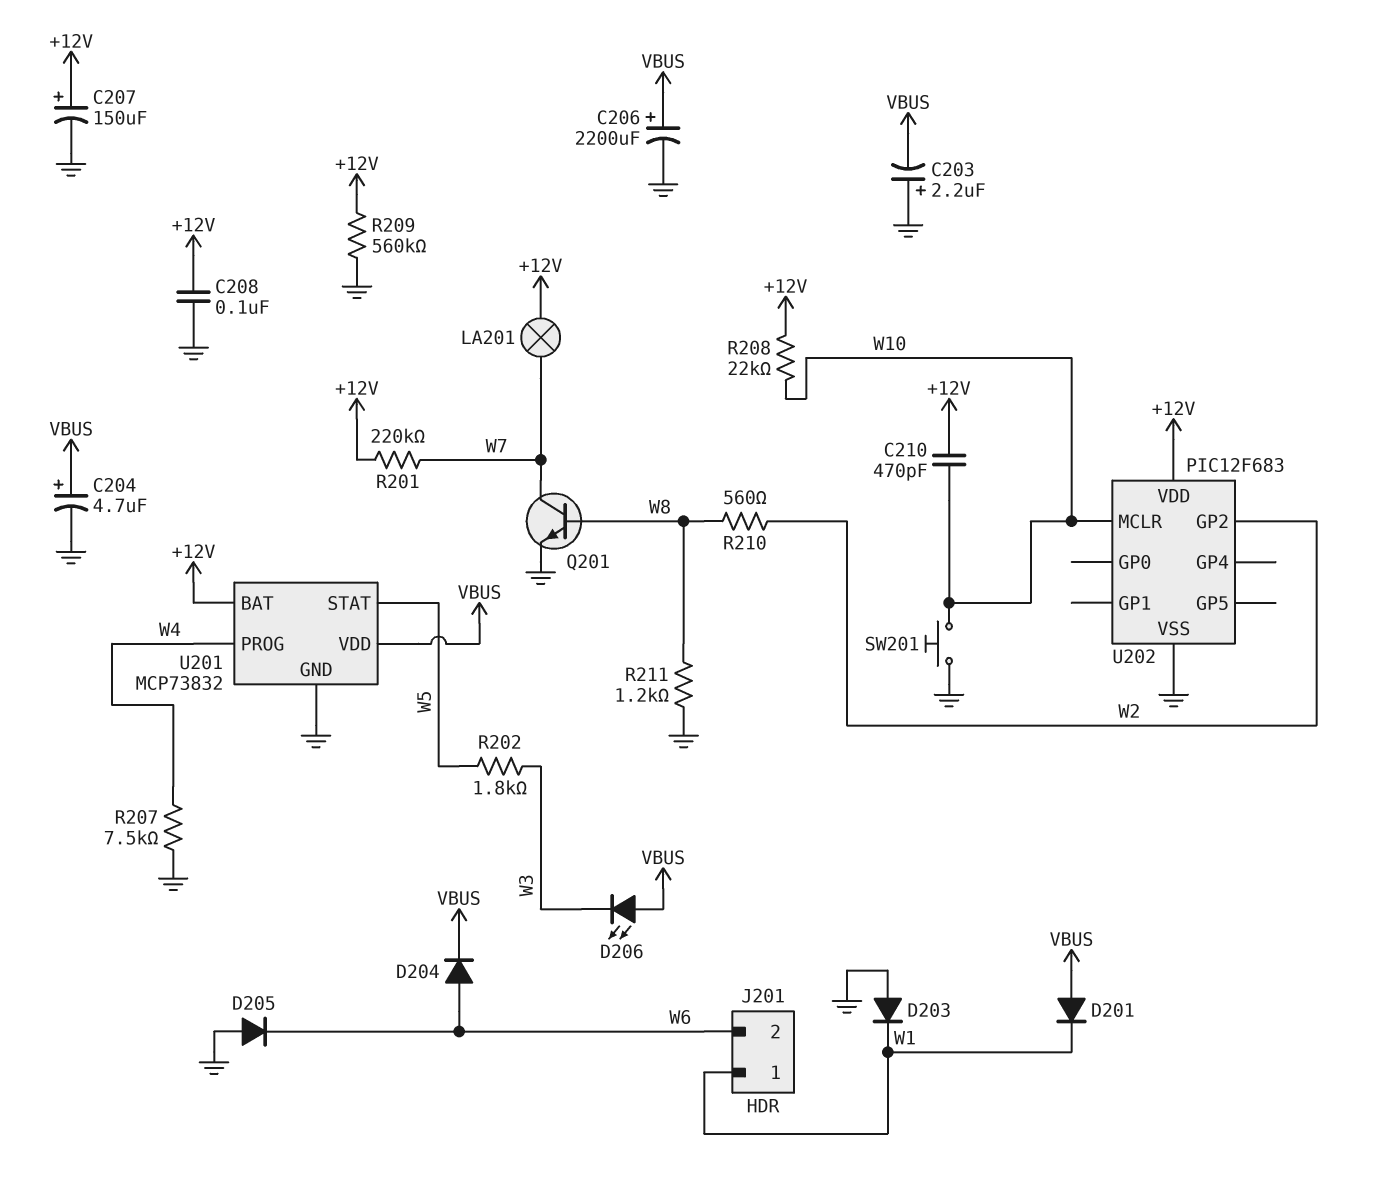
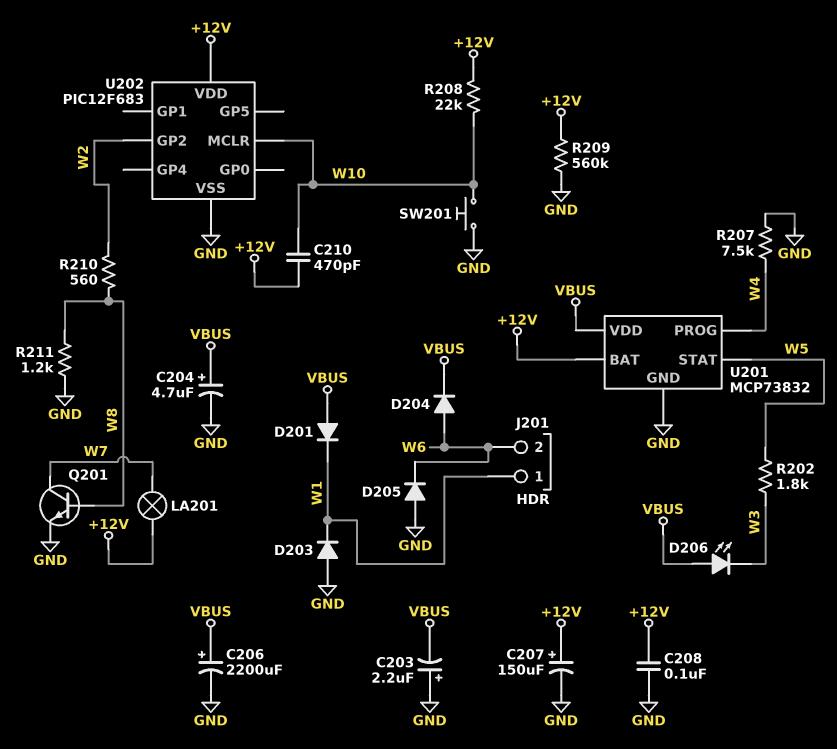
R201: 220k (+12V, W7) -> none

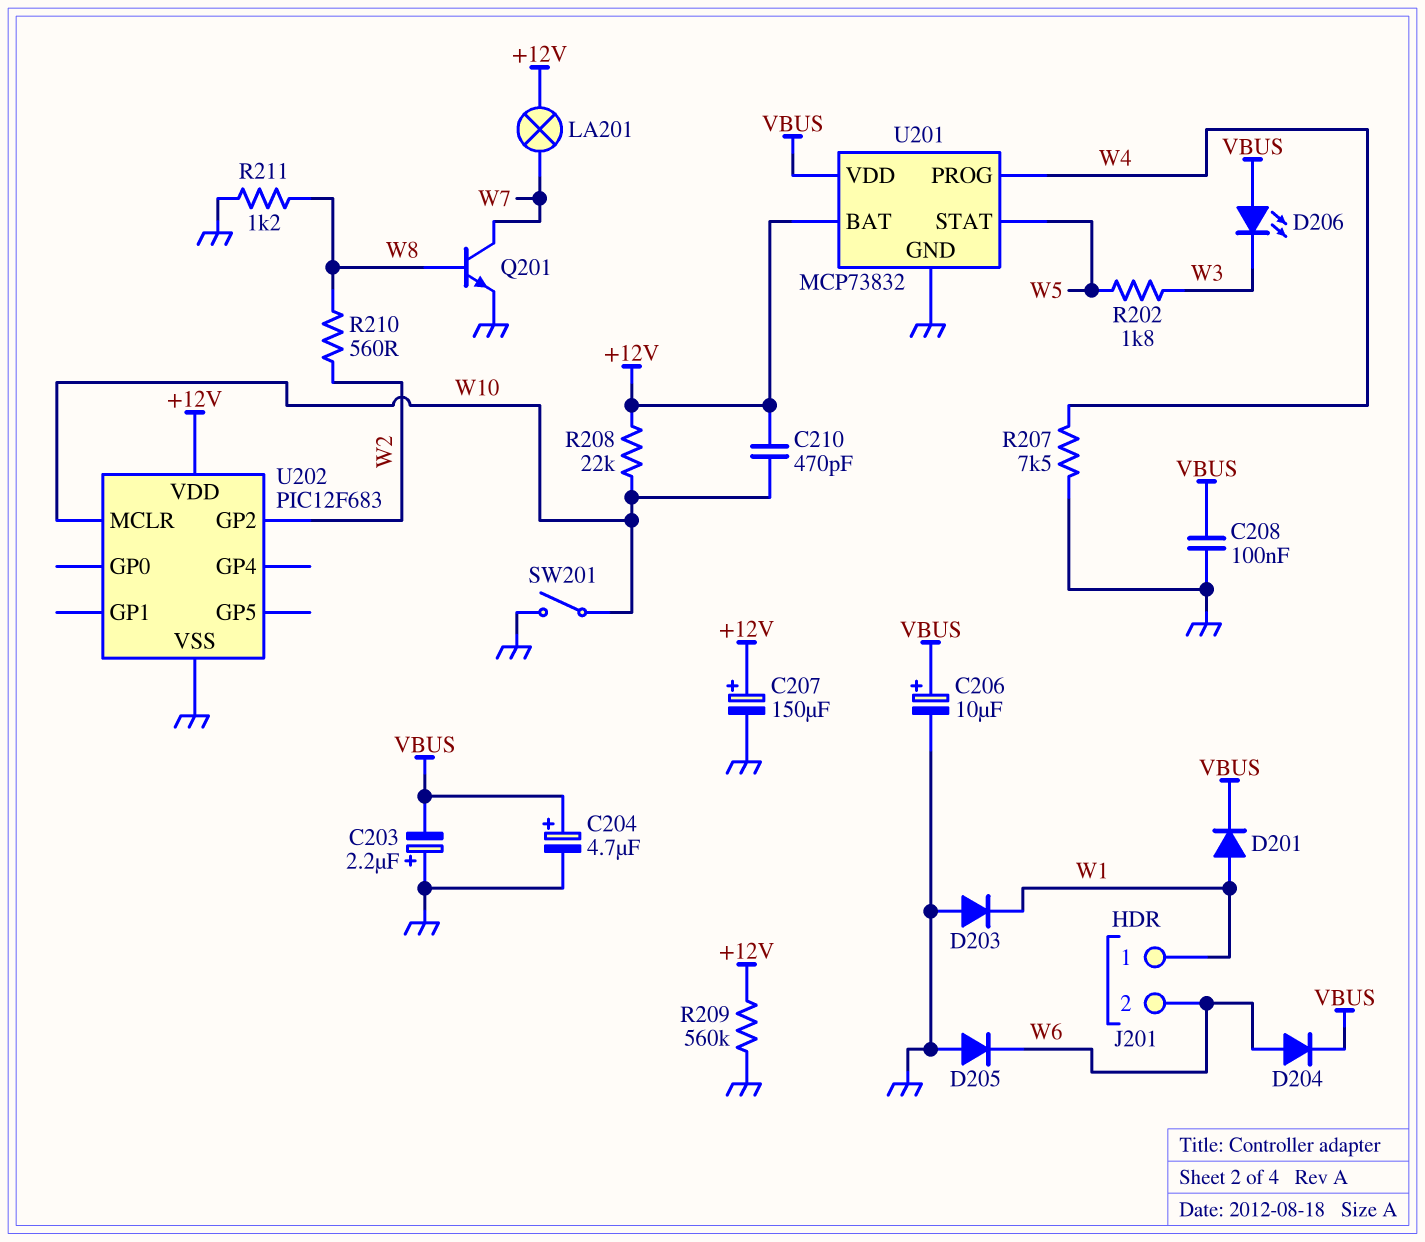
C206: 2200uF (plus VBUS, minus GND) -> 10uF (plus VBUS, minus GND)
C208: 100nF (+12V, GND) -> 100nF (GND, VBUS)
D201: diode (A VBUS, K W1) -> diode (A W1, K VBUS)
SW201: button (GND, W10) -> switch (GND, W10)

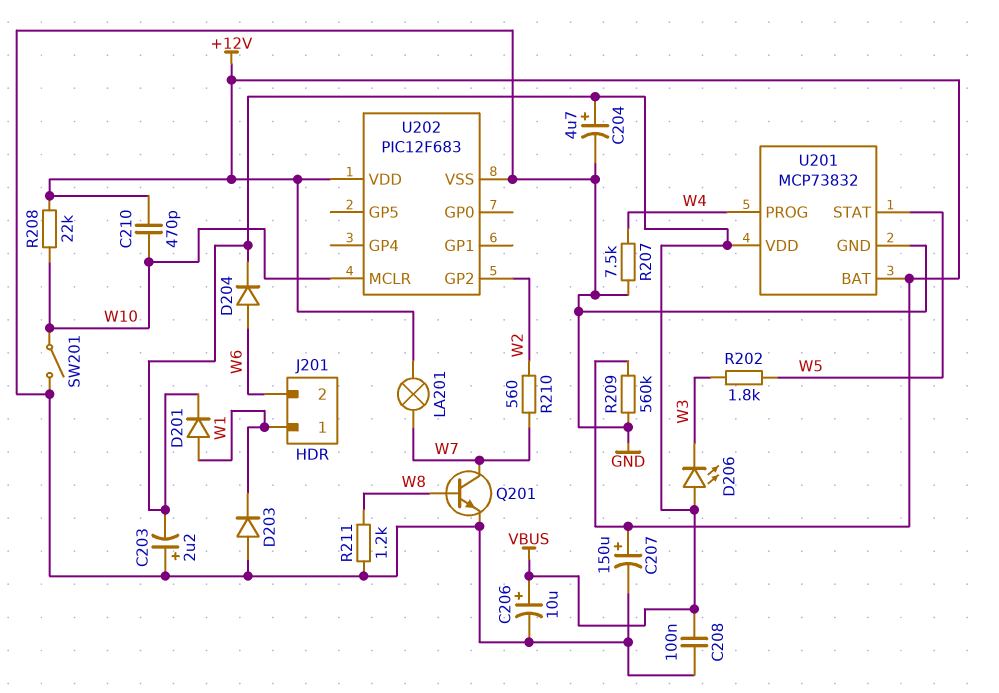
D205: diode (A GND, K W6) -> none
R210: 560 (W2, W8) -> 560 (W2, W7)

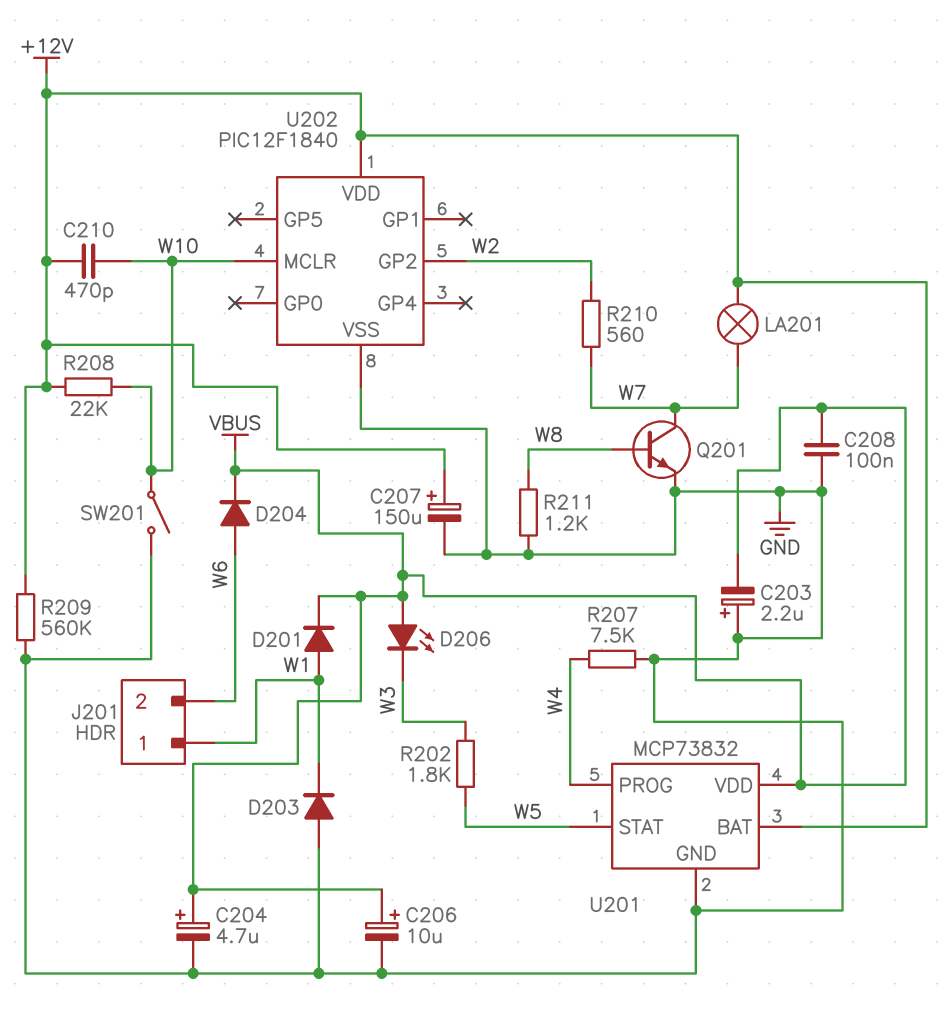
U202: PIC12F683 -> PIC12F1840

